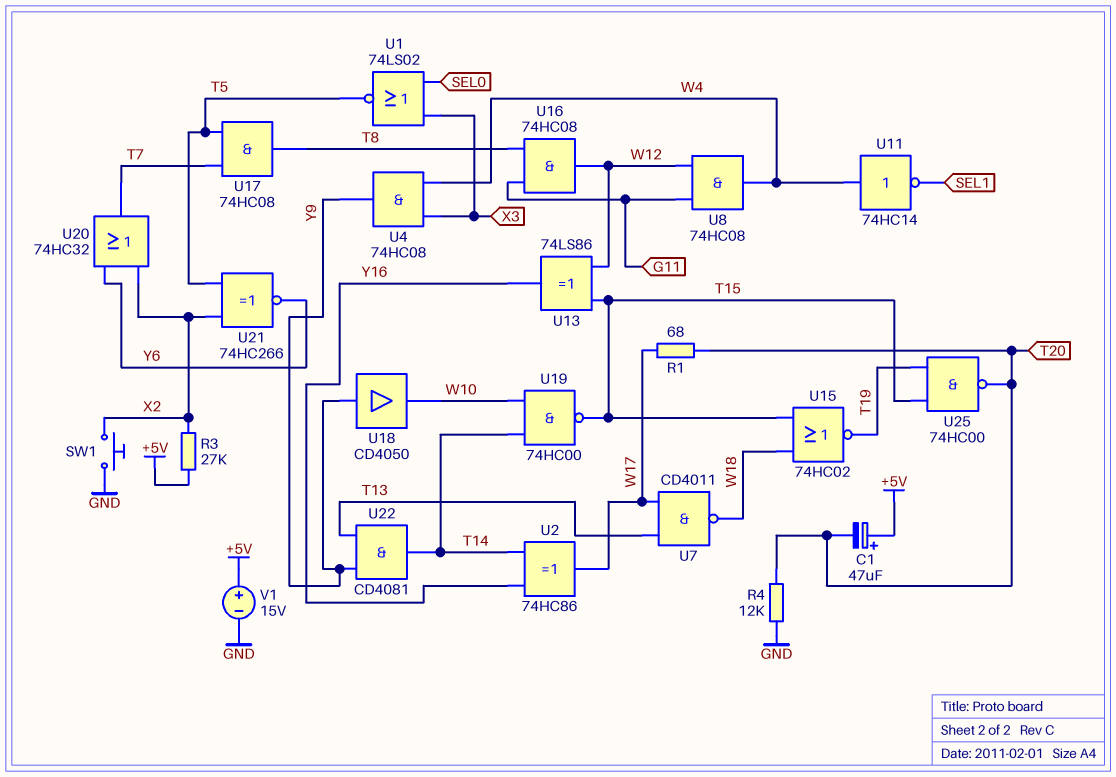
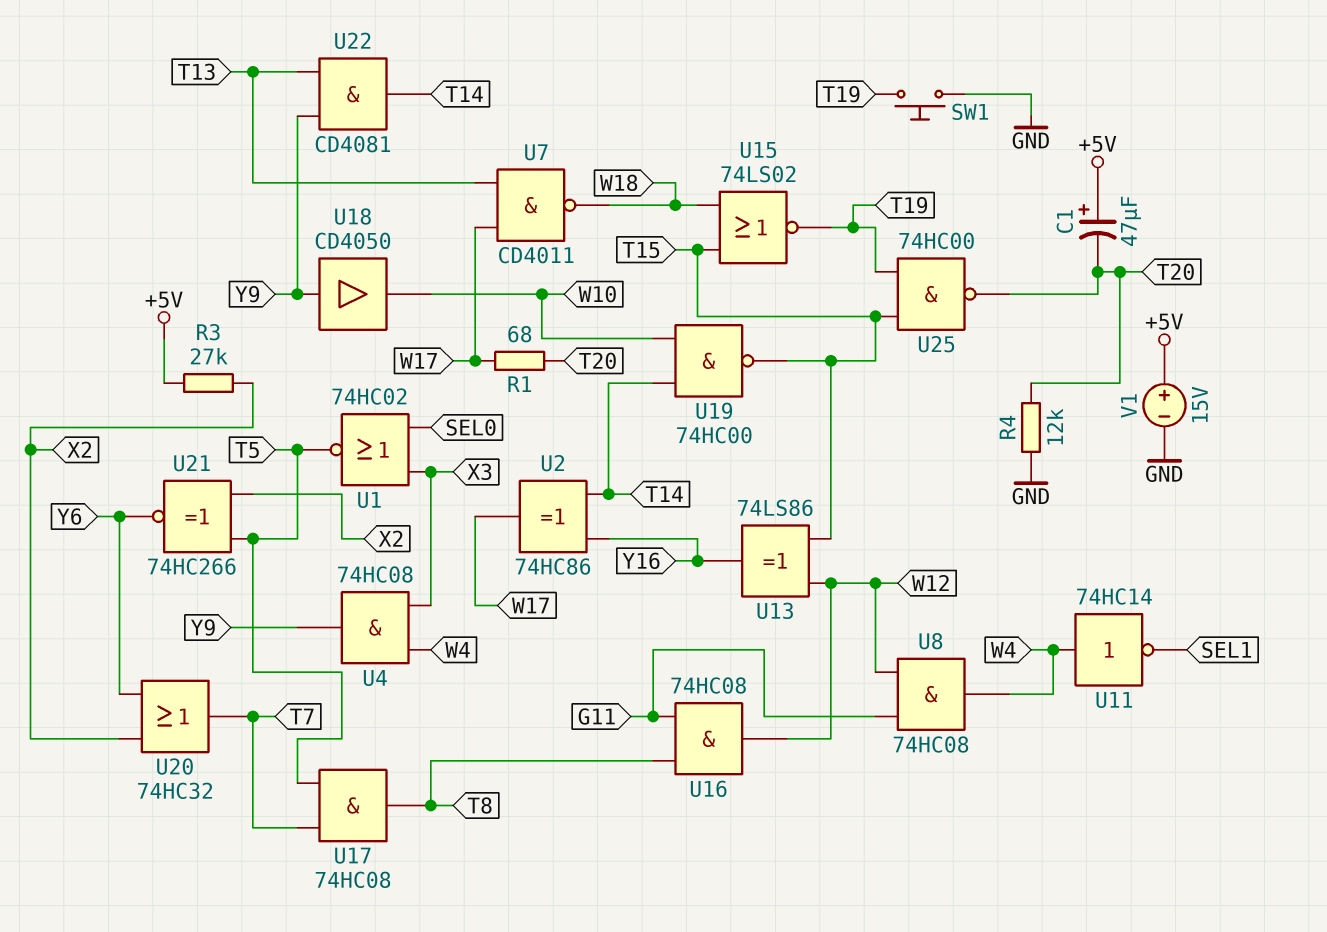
SW1: button (GND, X2) -> button (GND, T19)
U1: NOR 74LS02 (in SEL0, in X3, out T5) -> NOR 74HC02 (in SEL0, in X3, out T5)
U15: NOR 74HC02 (in T15, in W18, out T19) -> NOR 74LS02 (in T15, in W18, out T19)

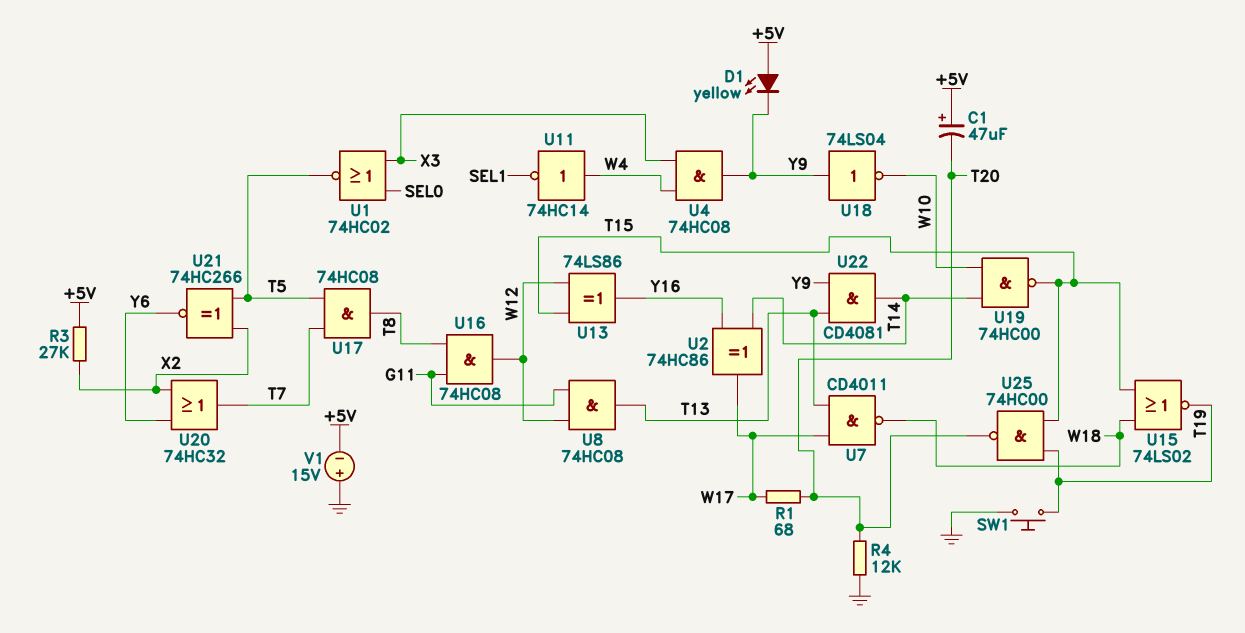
D1: none -> LED yellow (A +5V, K Y9)
U8: AND 74HC08 (in G11, in W12, out W4) -> AND 74HC08 (in G11, in W12, out T13)
U18: buffer CD4050 (in Y9, out W10) -> NOT 74LS04 (in Y9, out W10)
V1: 15V (plus +5V, minus GND) -> 15V (plus GND, minus +5V)

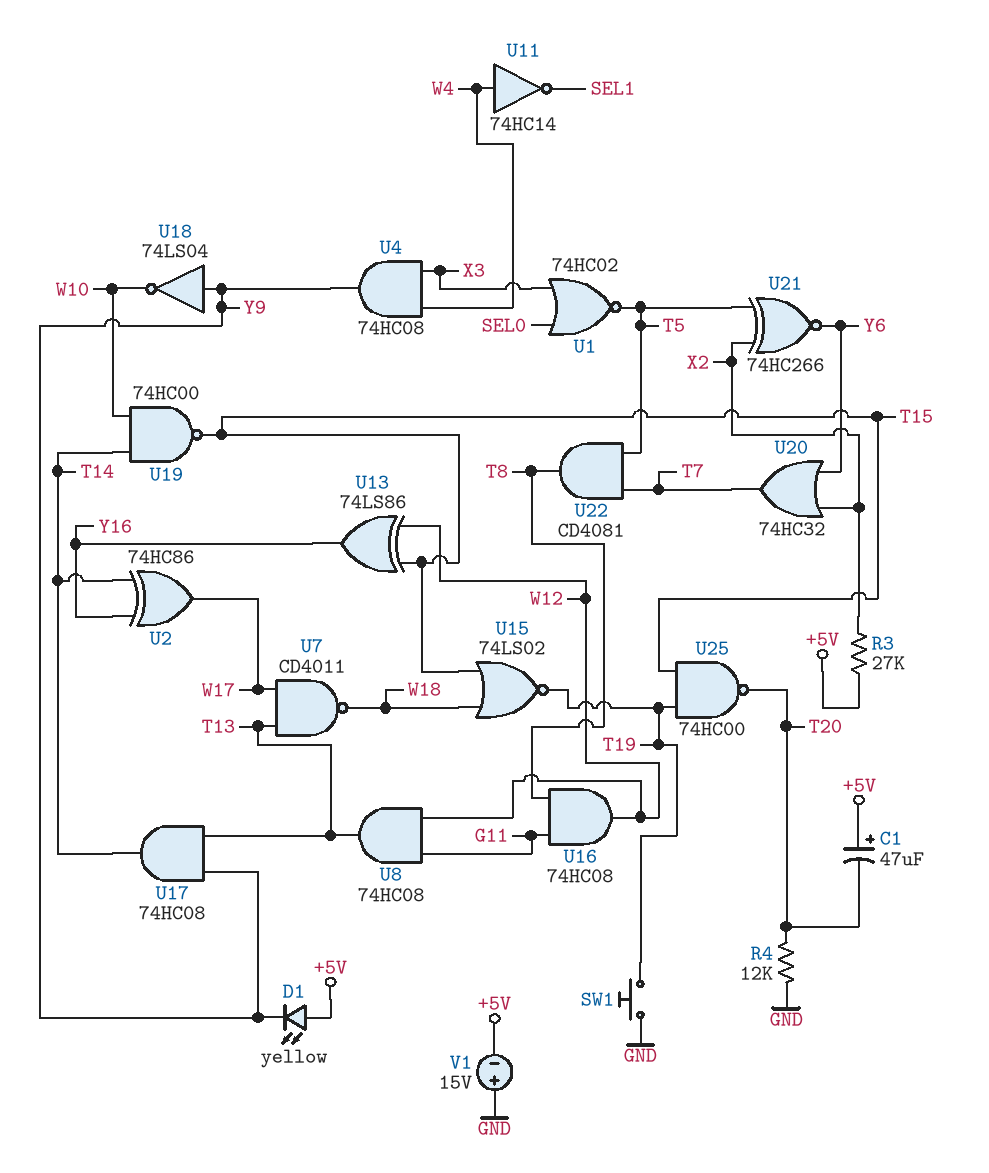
R1: 68 (T20, W17) -> none
U17: AND 74HC08 (in T5, in T7, out T8) -> AND 74HC08 (in T13, in Y9, out T14)
U22: AND CD4081 (in T13, in Y9, out T14) -> AND CD4081 (in T5, in T7, out T8)

